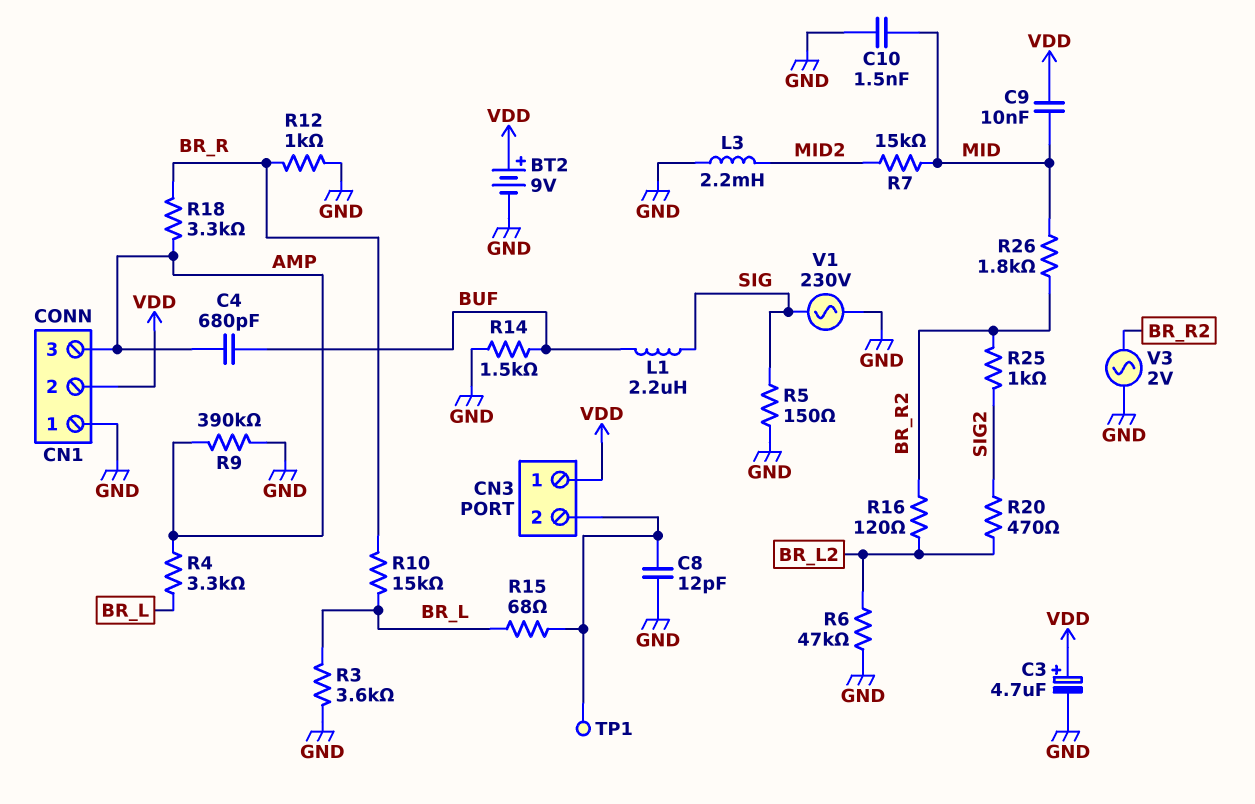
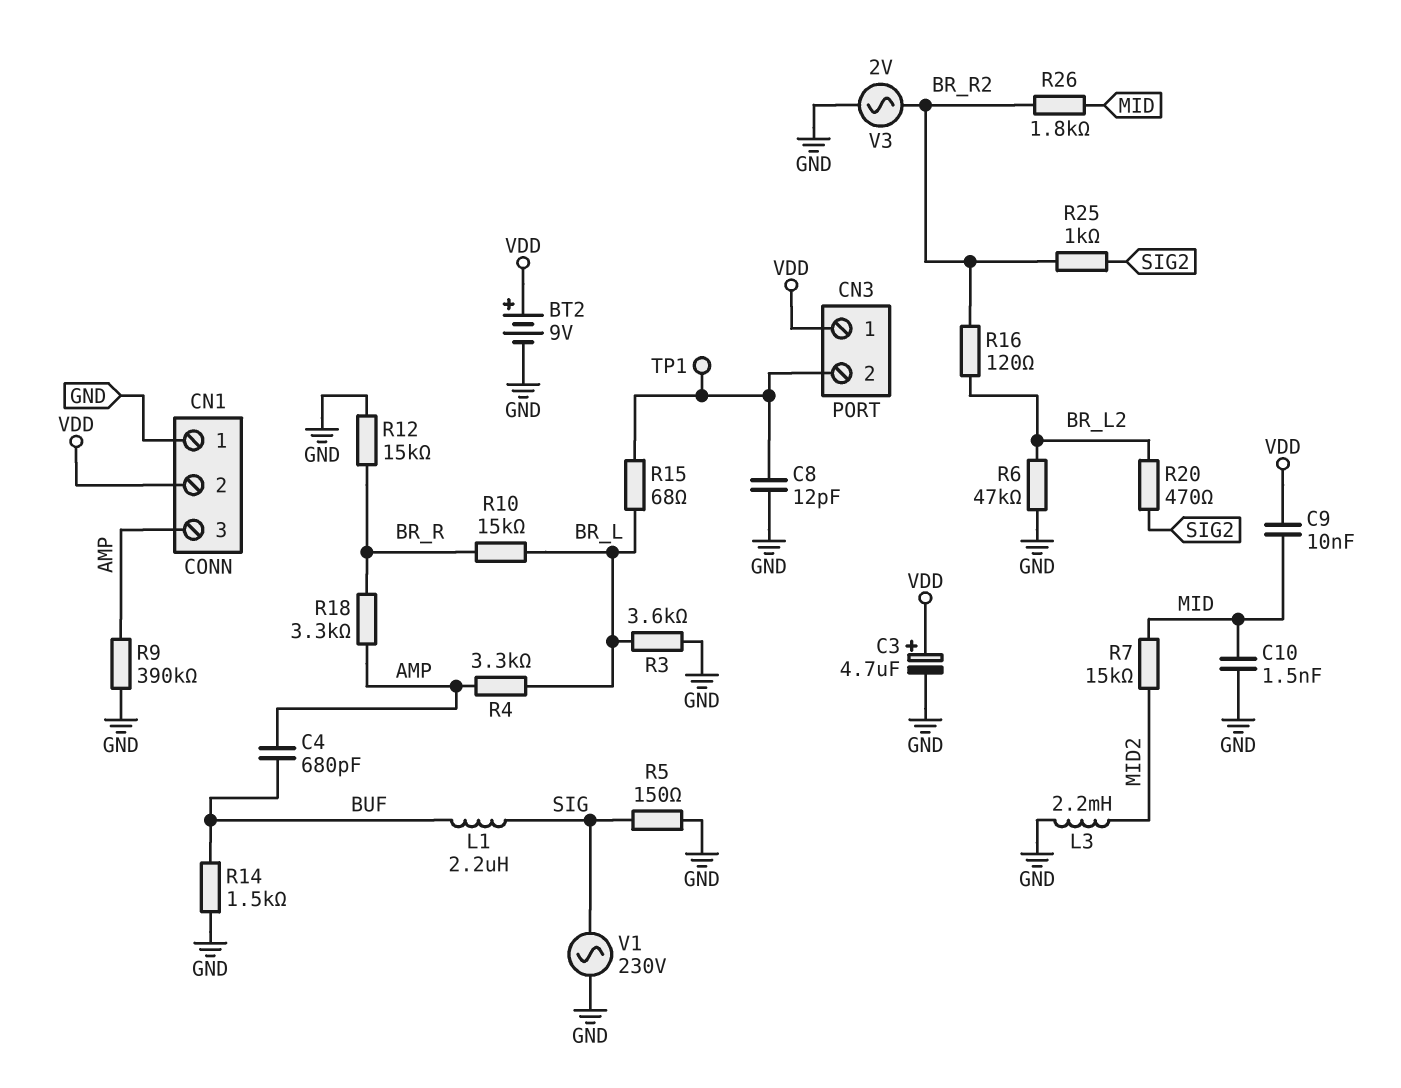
R12: 1k (BR_R, GND) -> 15k (BR_R, GND)

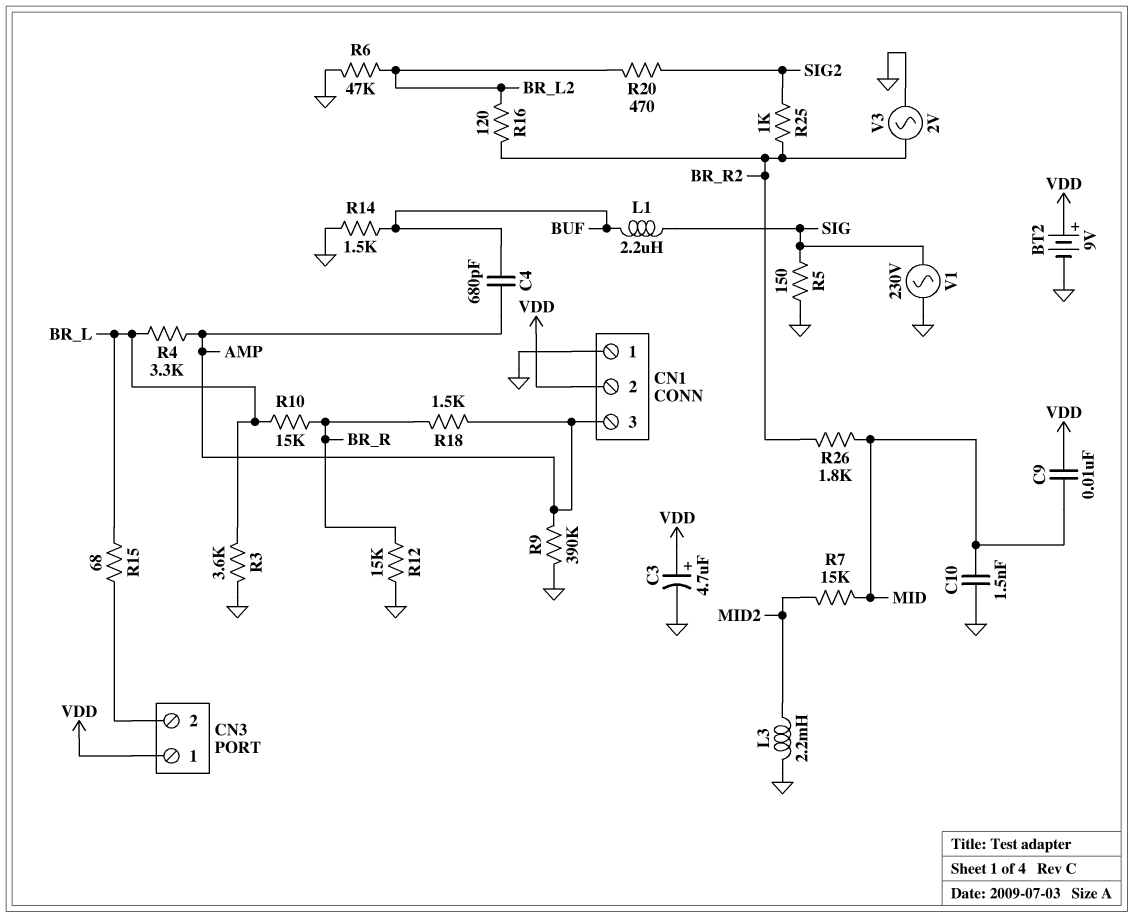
C8: 12pF (CN3/2, GND) -> none
R18: 3.3k (AMP, BR_R) -> 1.5k (AMP, BR_R)
TP1: test point (CN3/2) -> none

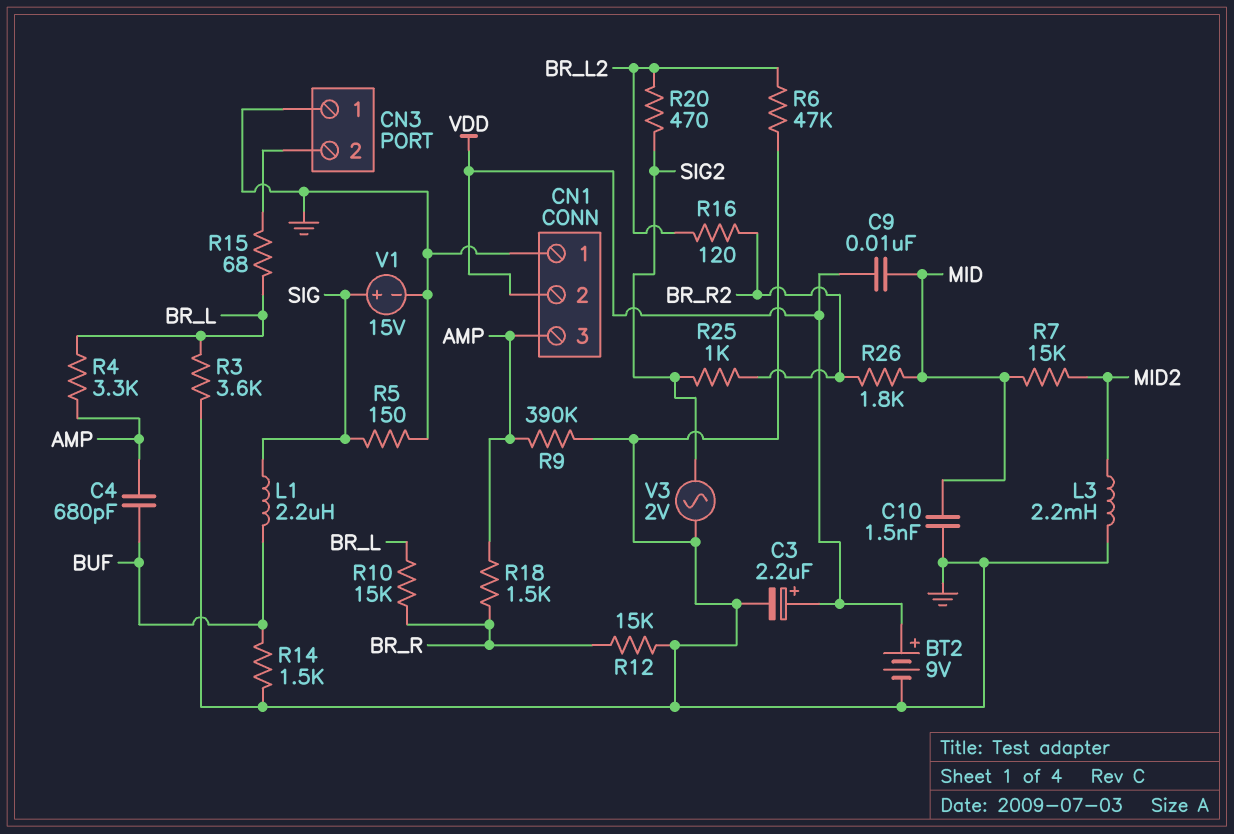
C3: 4.7uF (plus VDD, minus GND) -> 2.2uF (plus VDD, minus GND)
CN3 pin 1: VDD -> GND
V1: AC 230V (GND, SIG) -> 15V (plus SIG, minus GND)
V3: AC 2V (BR_R2, GND) -> AC 2V (GND, SIG2)

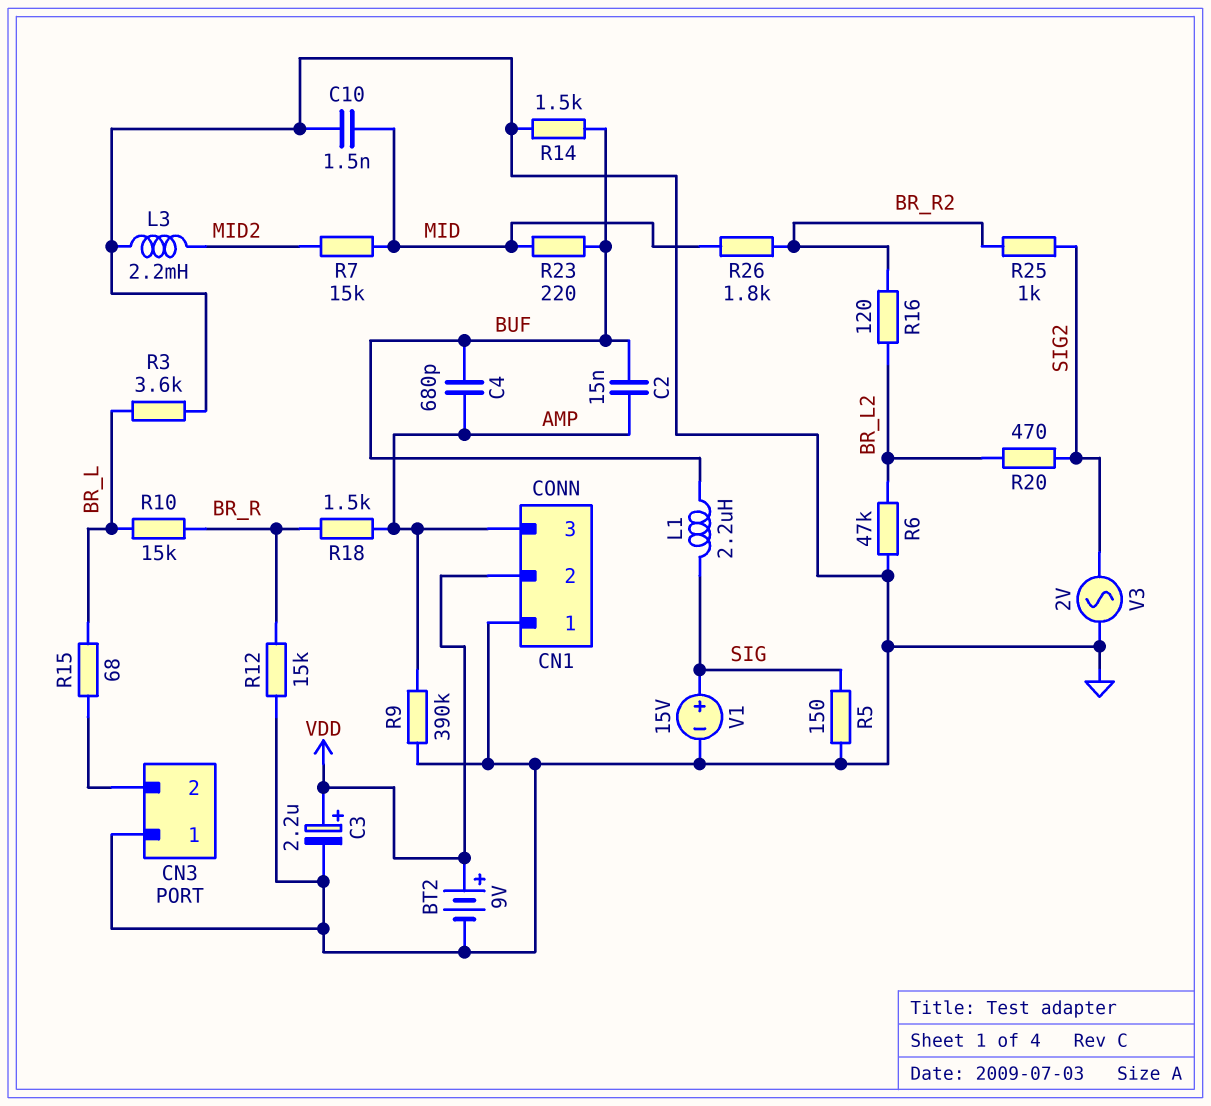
C2: none -> 15nF (AMP, BUF)
C9: 10nF (MID, VDD) -> none
R4: 3.3k (AMP, BR_L) -> none
R23: none -> 220 (BUF, MID)

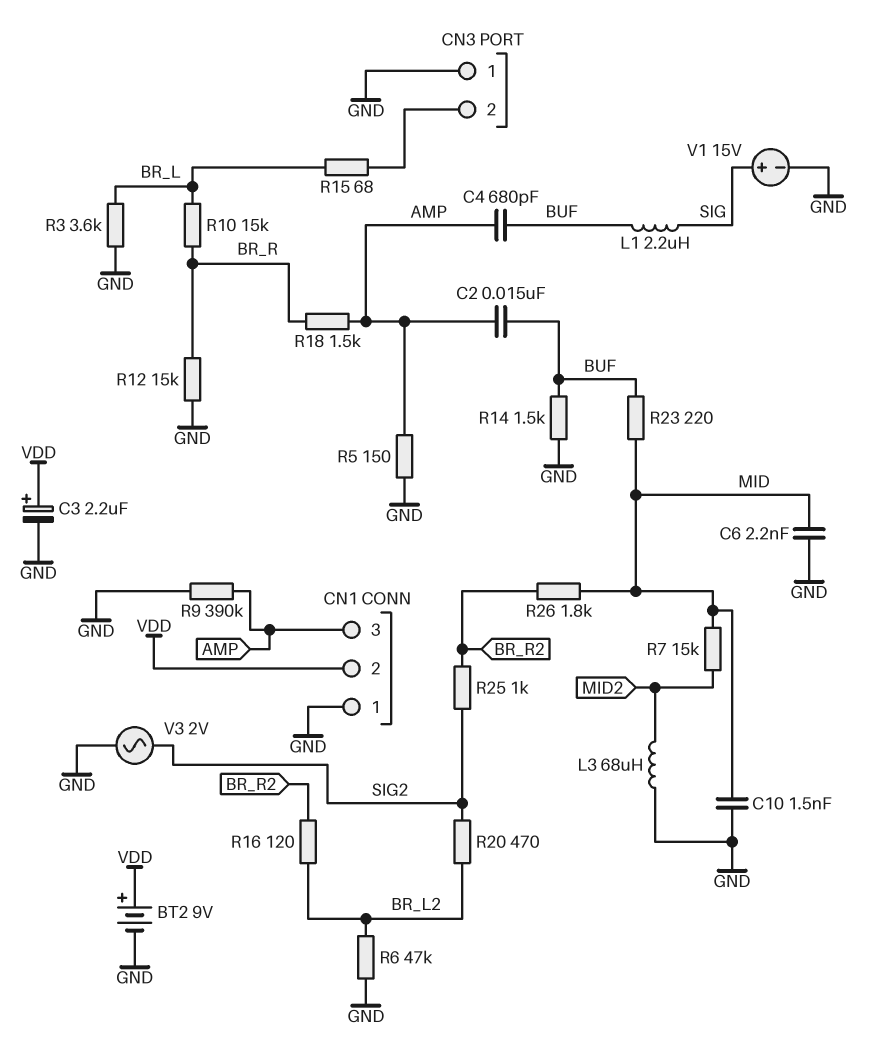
C6: none -> 2.2nF (GND, MID)
L3: 2.2mH (GND, MID2) -> 68uH (GND, MID2)
R5: 150 (GND, SIG) -> 150 (AMP, GND)

